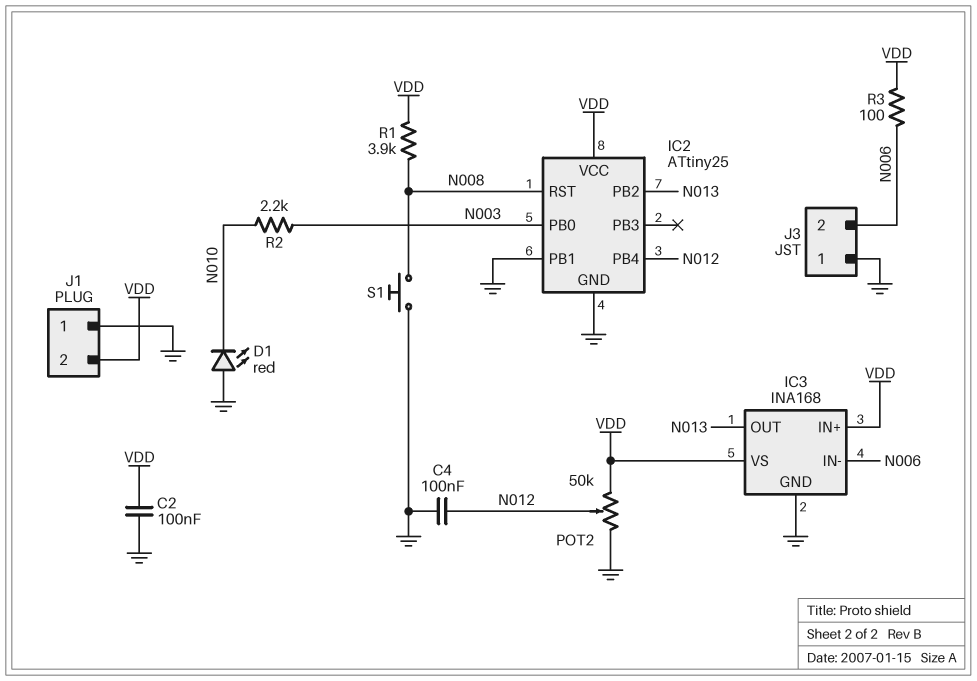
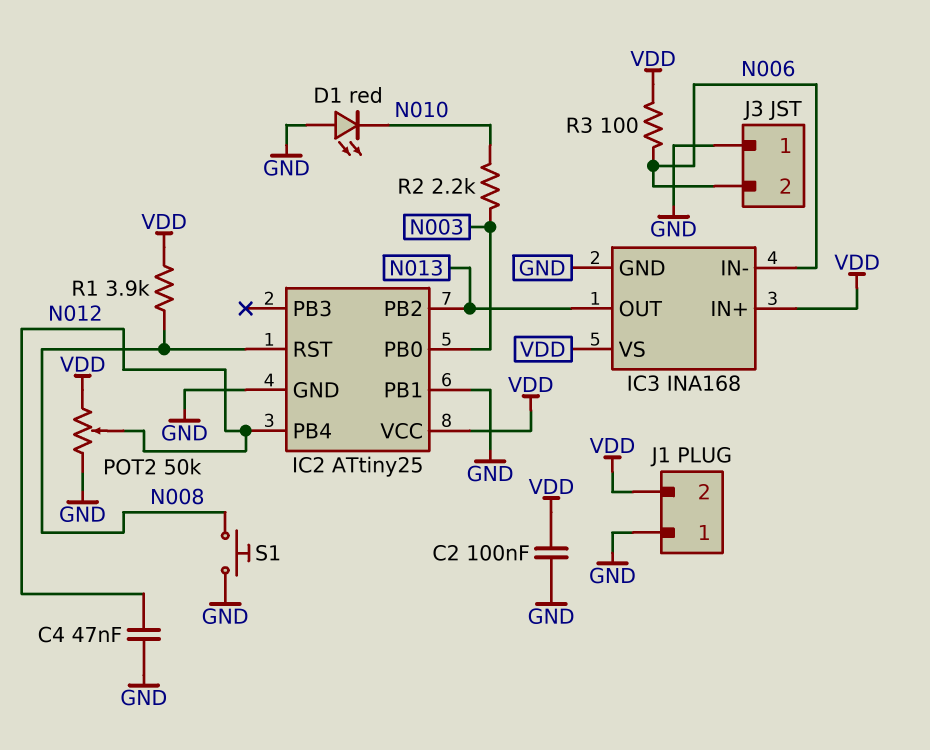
C4: 100nF (GND, N012) -> 47nF (GND, N012)

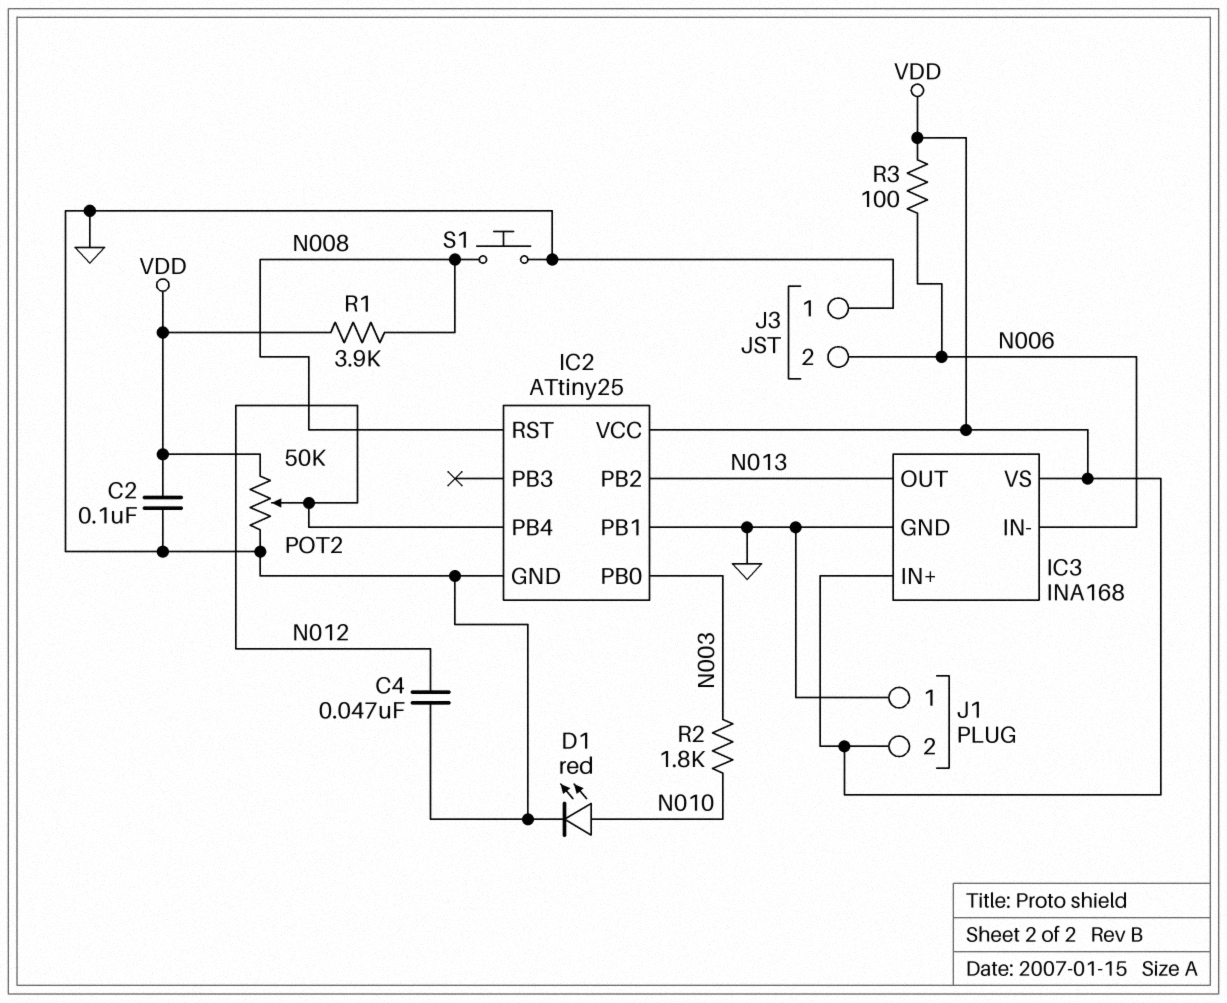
D1: LED red (A GND, K N010) -> LED red (A N010, K GND)
R2: 2.2k (N003, N010) -> 1.8k (N003, N010)

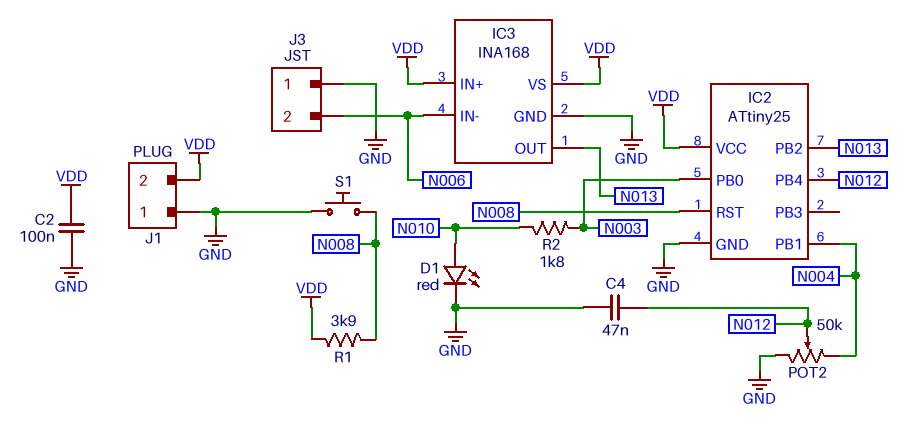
IC2 pin PB1: GND -> N004
POT2: 50k (GND, VDD, wiper N012) -> 50k (GND, N004, wiper N012)
R3: 100 (N006, VDD) -> none

